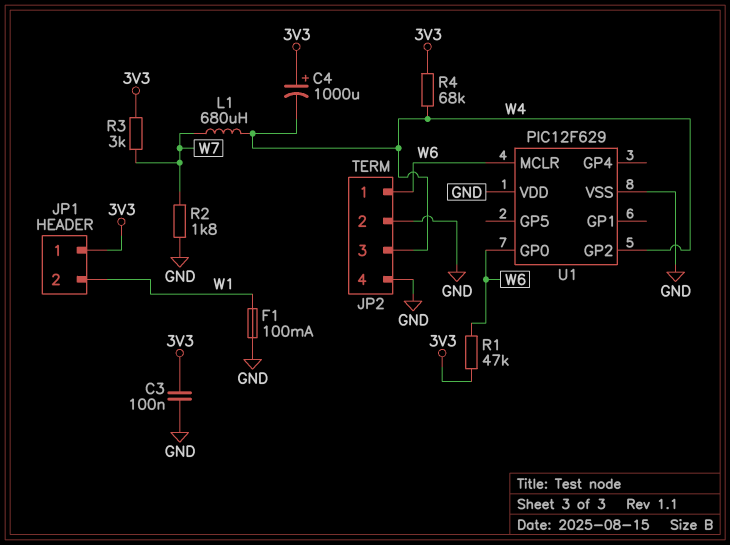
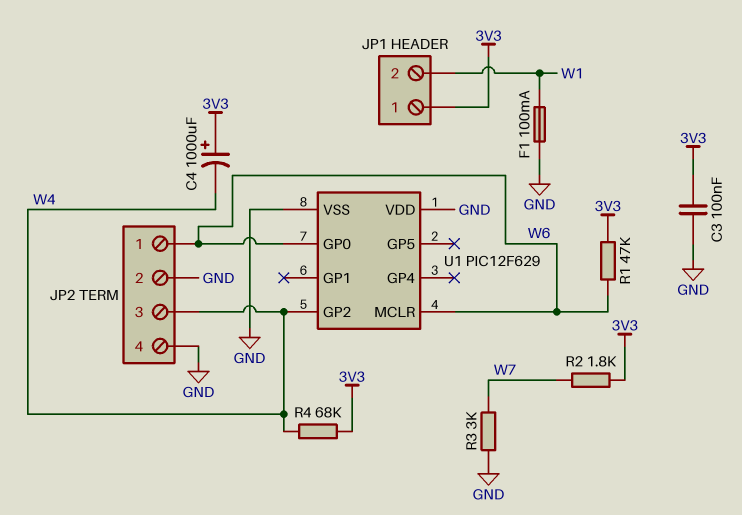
L1: 680uH (W4, W7) -> none
R2: 1.8k (GND, W7) -> 1.8k (3V3, W7)
R3: 3k (3V3, W7) -> 3k (GND, W7)

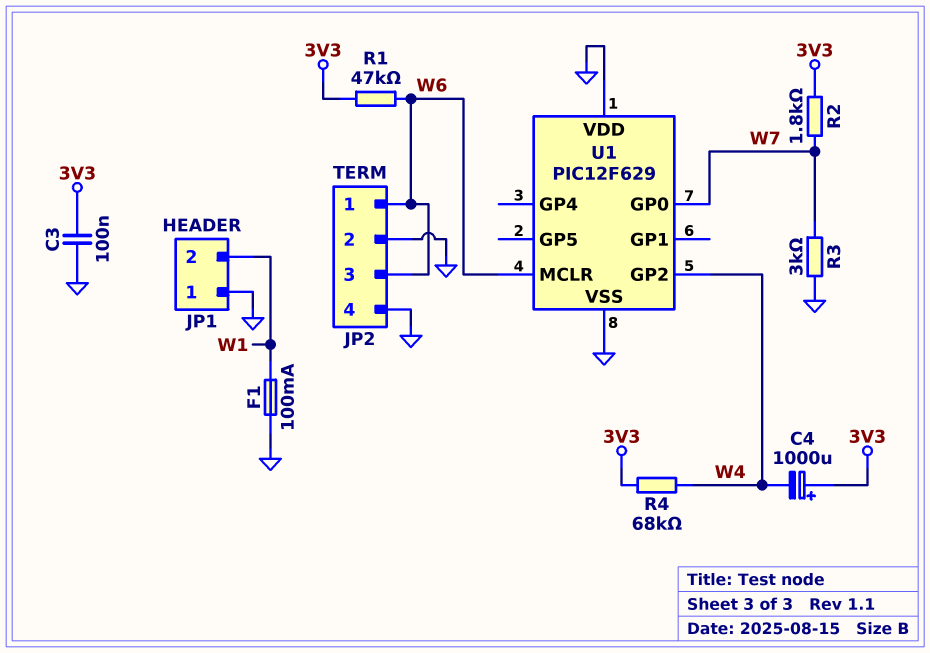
JP1 pin 1: 3V3 -> GND
JP2 pin 3: W4 -> W6
U1 pin GP0: W6 -> W7

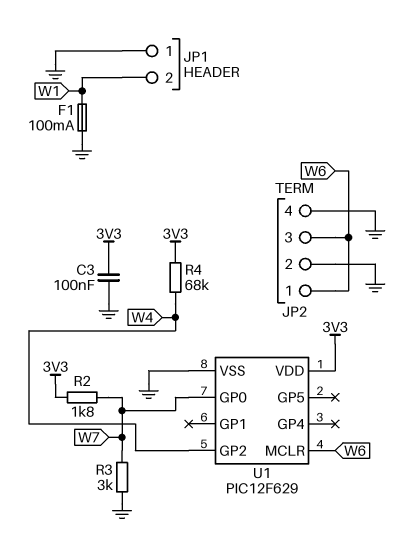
C4: 1000uF (plus 3V3, minus W4) -> none
R1: 47k (3V3, W6) -> none
U1 pin VDD: GND -> 3V3

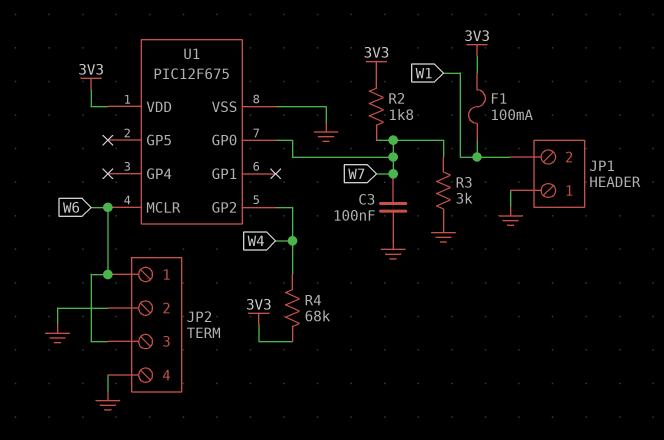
C3: 100nF (3V3, GND) -> 100nF (GND, W7)
F1: 100mA (GND, W1) -> 100mA (3V3, W1)
U1: PIC12F629 -> PIC12F675

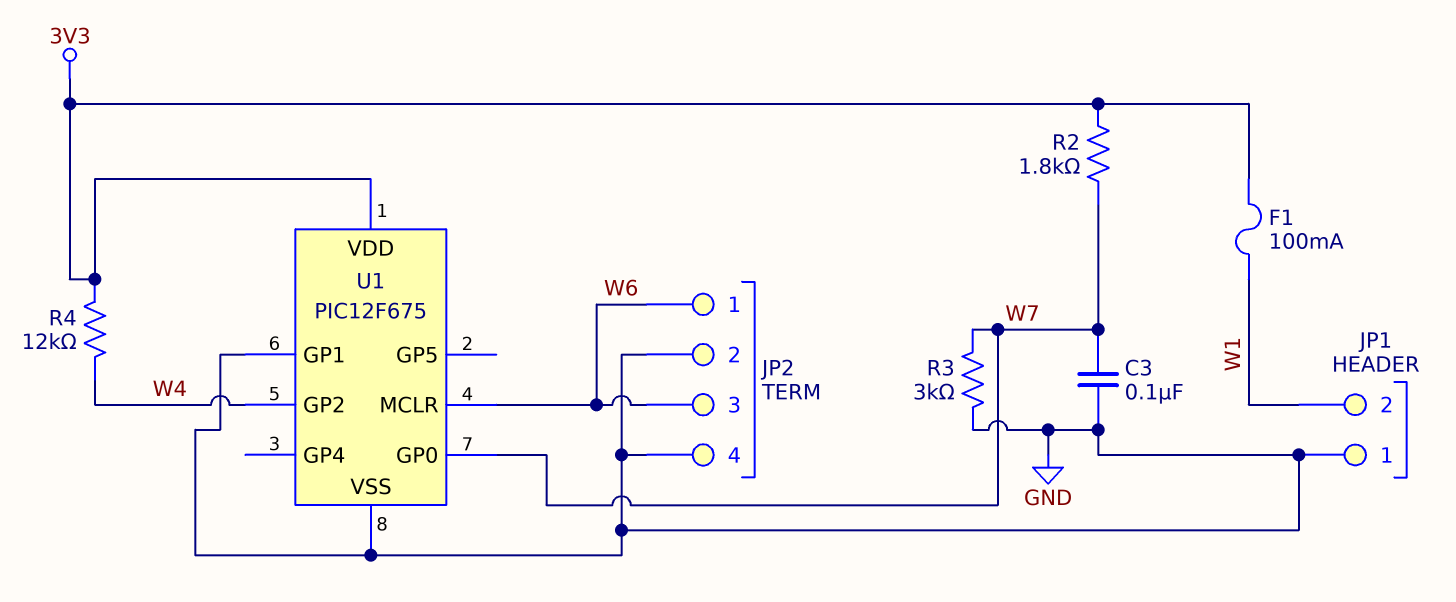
R4: 68k (3V3, W4) -> 12k (3V3, W4)
U1 pin GP1: none -> GND

